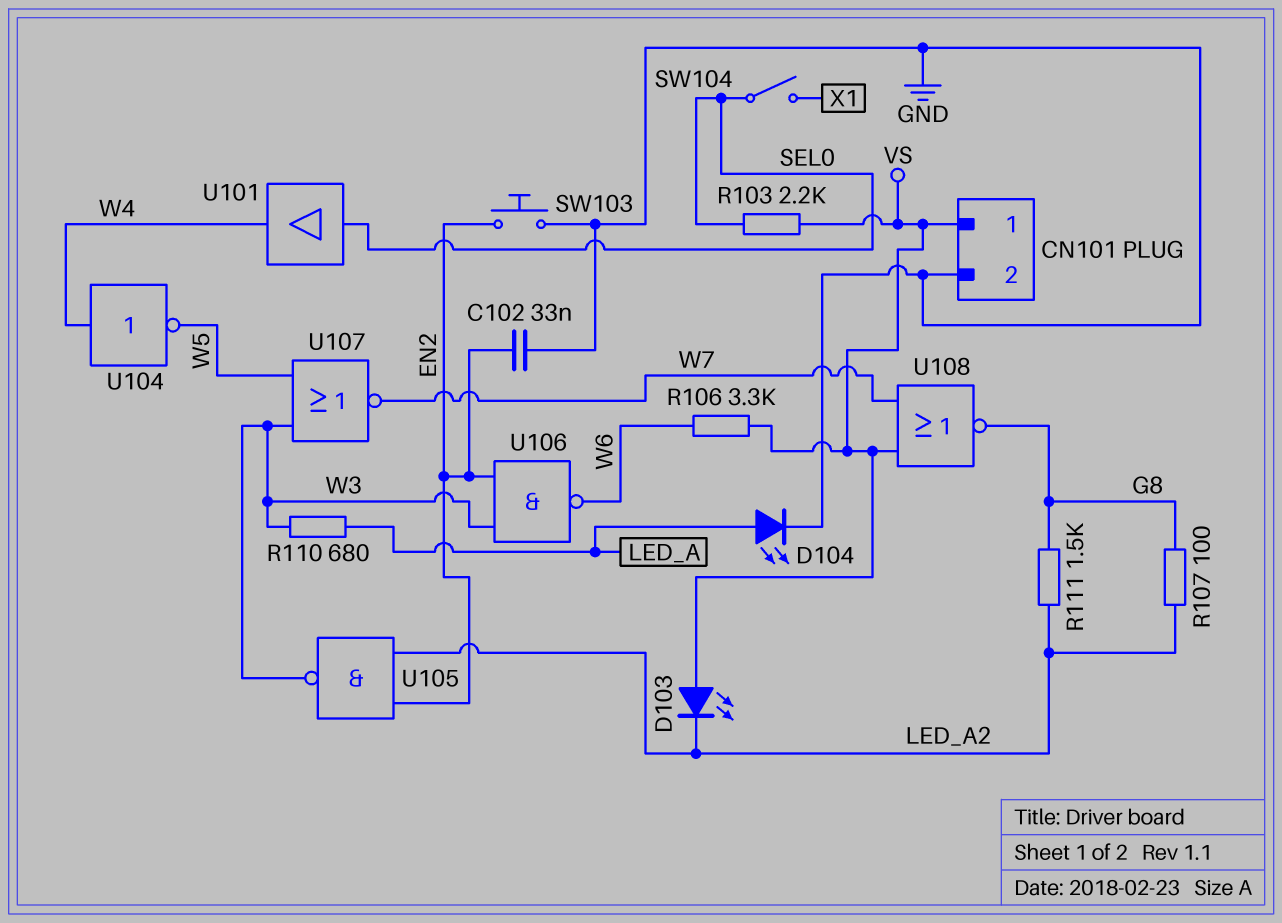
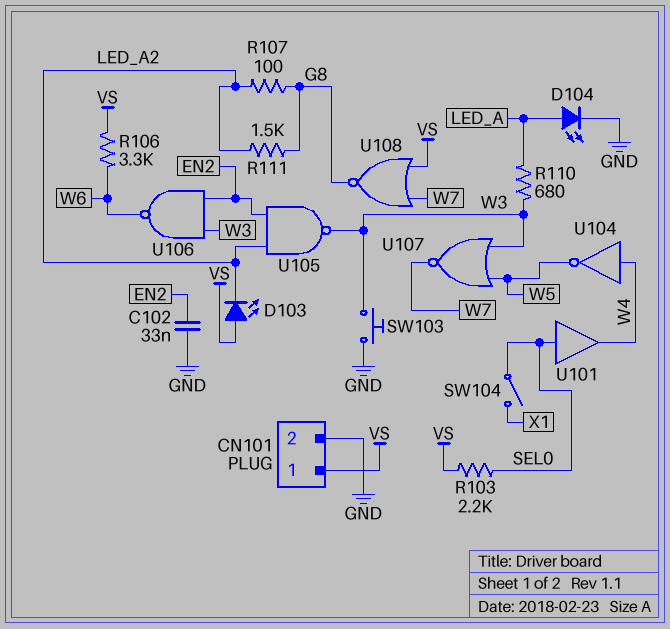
SW103: button (EN2, GND) -> button (GND, W3)

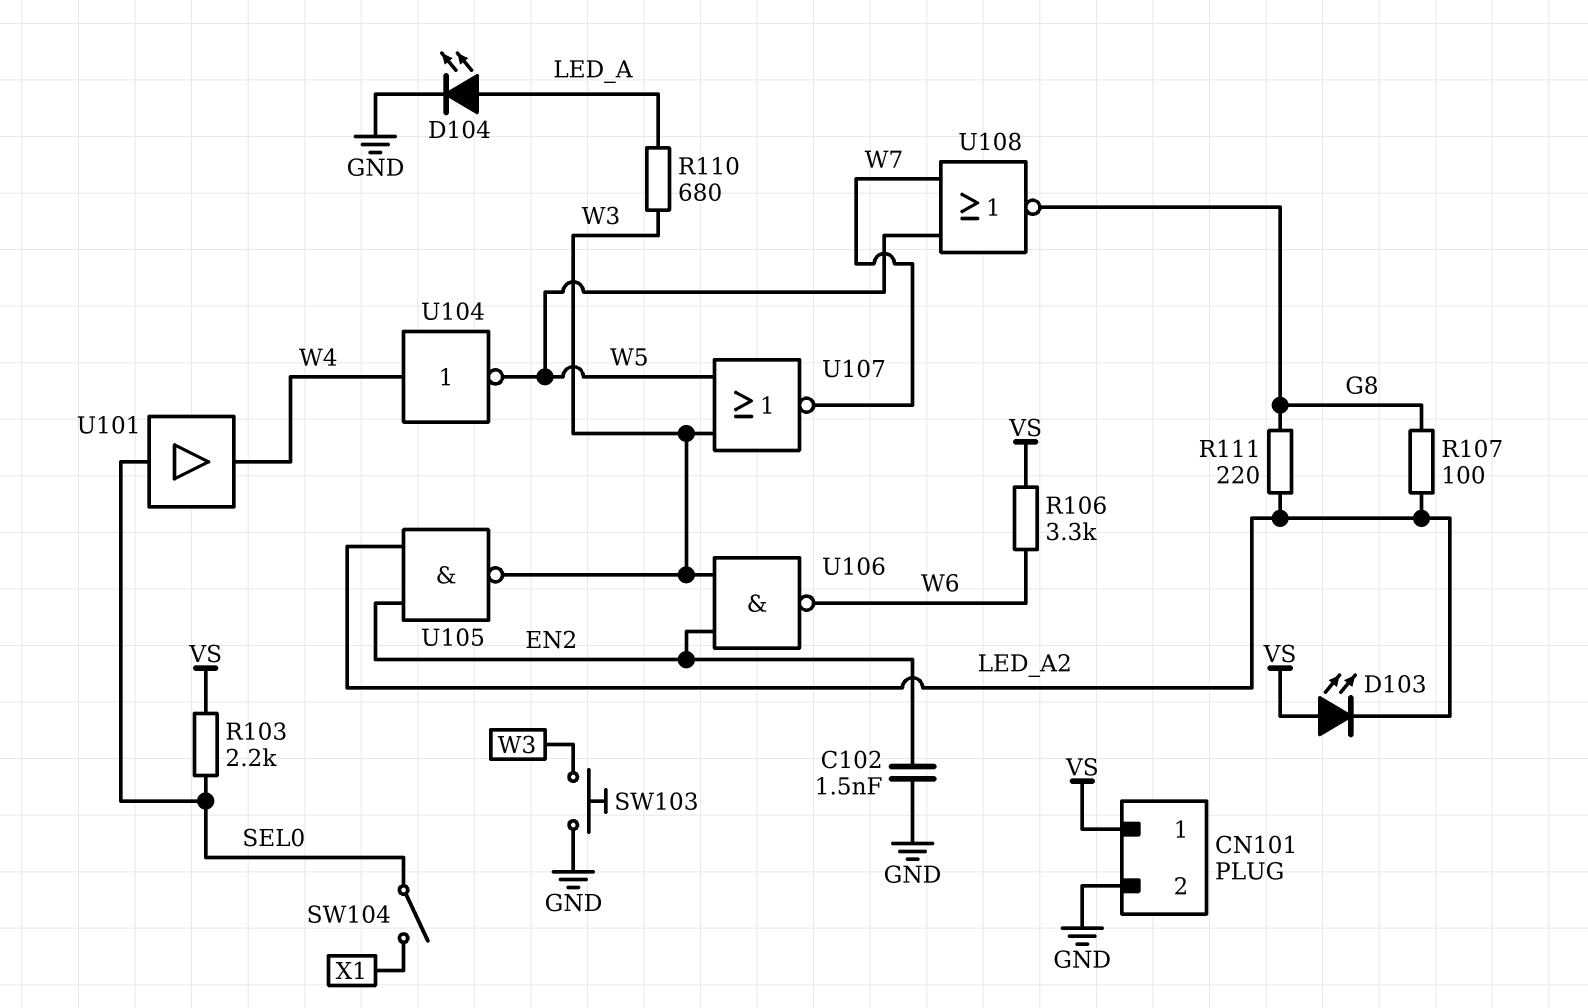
C102: 33nF (EN2, GND) -> 1.5nF (EN2, GND)
R111: 1.5k (G8, LED_A2) -> 220 (G8, LED_A2)
U108: NOR (in VS, in W7, out G8) -> NOR (in W5, in W7, out G8)

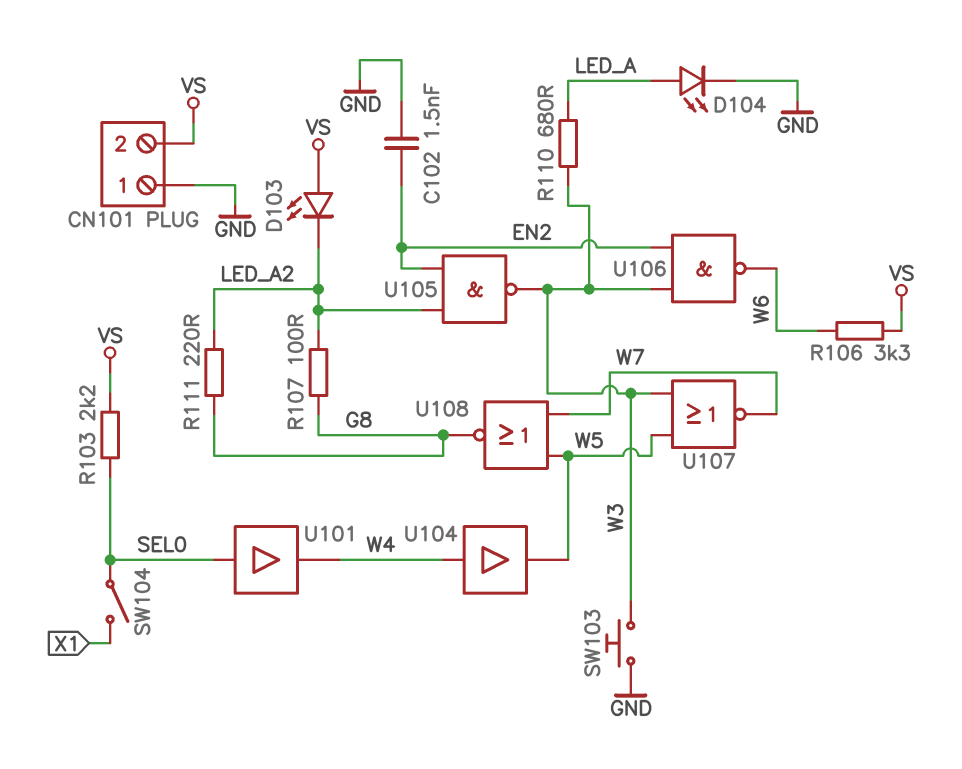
CN101 pin 1: VS -> GND
CN101 pin 2: GND -> VS
U104: NOT (in W4, out W5) -> buffer (in W4, out W5)

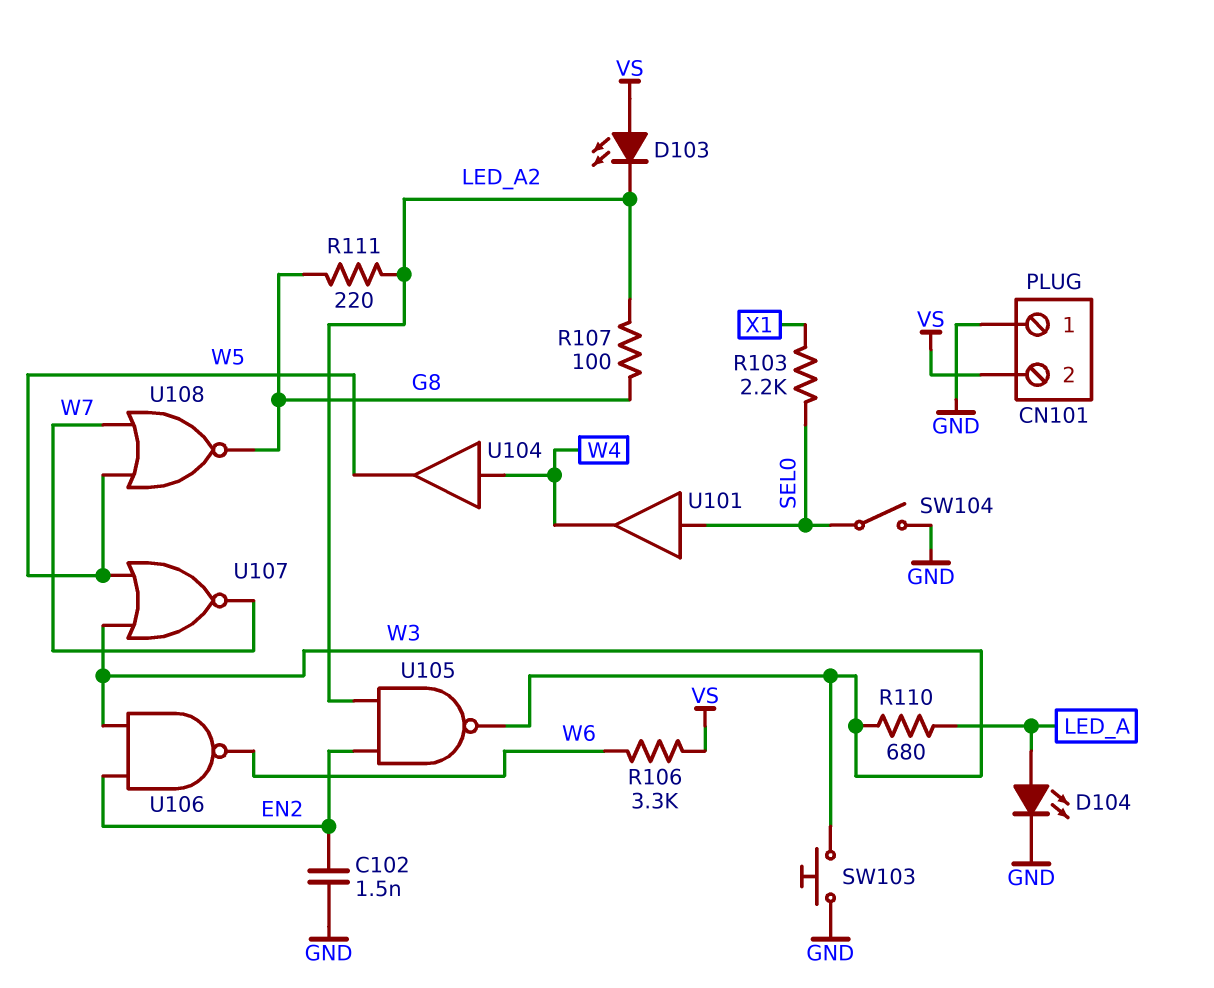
R103: 2.2k (SEL0, VS) -> 2.2k (SEL0, X1)
SW104: switch (SEL0, X1) -> switch (GND, SEL0)

